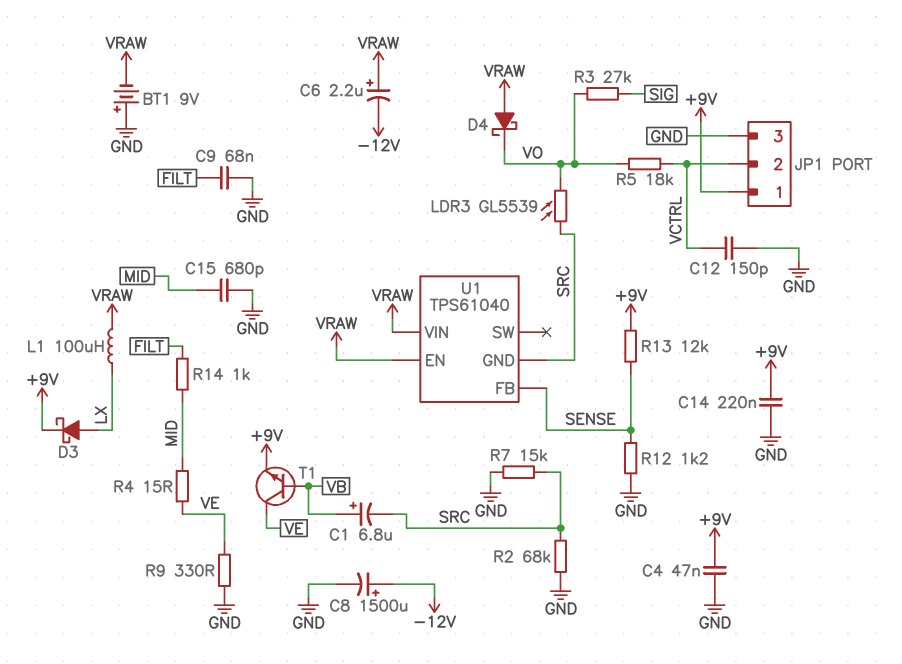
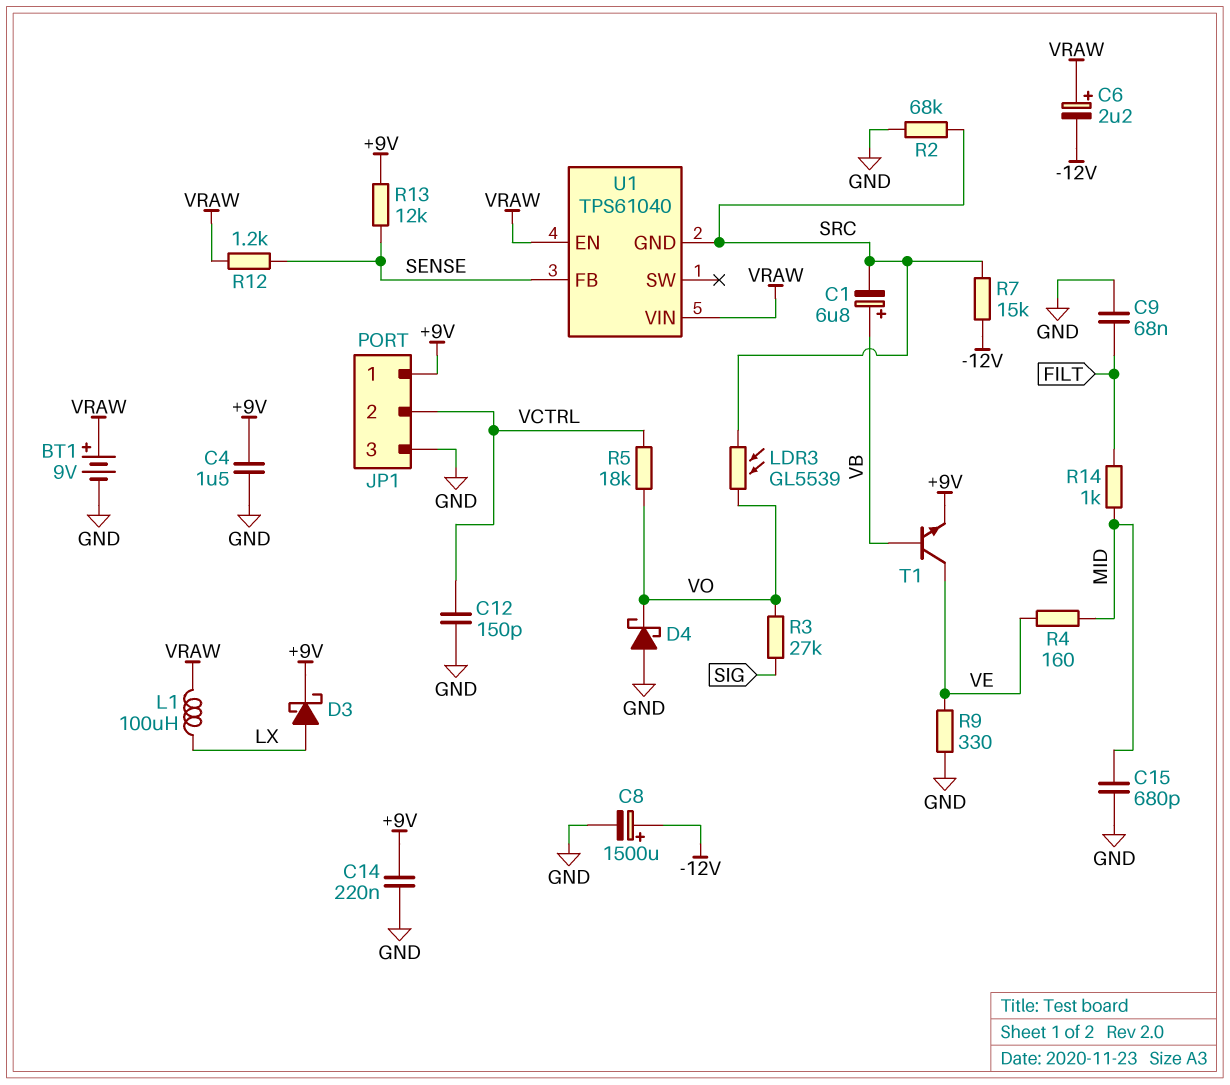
BT1: 9V (plus GND, minus VRAW) -> 9V (plus VRAW, minus GND)
C4: 47nF (+9V, GND) -> 1.5uF (+9V, GND)
D4: schottky (A VRAW, K VO) -> schottky (A GND, K VO)
R4: 15 (MID, VE) -> 160 (MID, VE)
R7: 15k (GND, SRC) -> 15k (-12V, SRC)
R12: 1.2k (GND, SENSE) -> 1.2k (SENSE, VRAW)

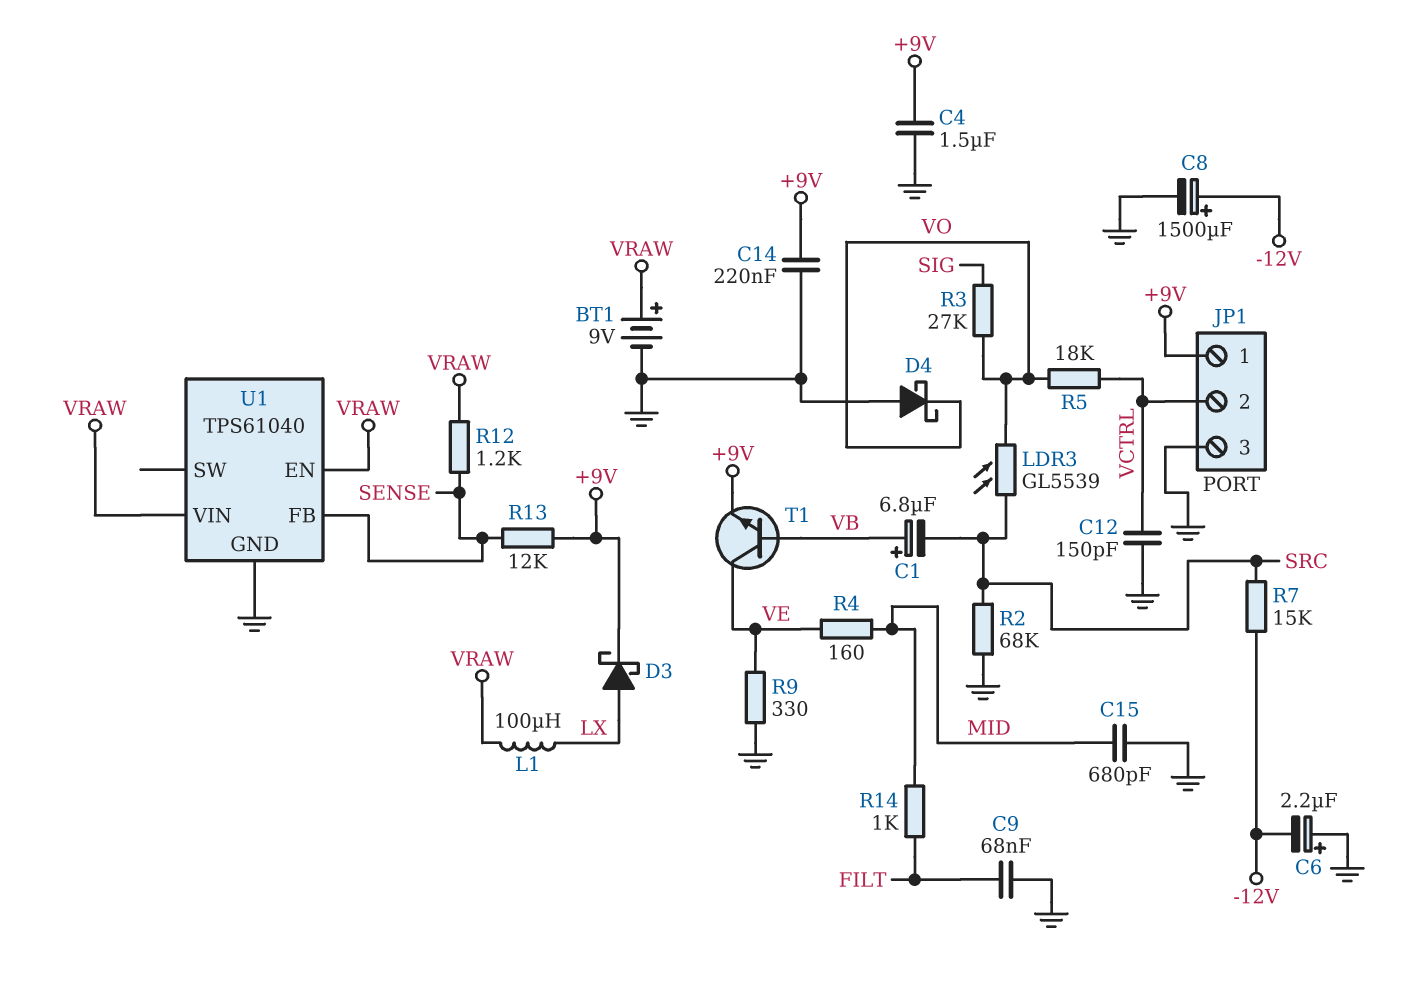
C6: 2.2uF (plus VRAW, minus -12V) -> 2.2uF (plus GND, minus -12V)
U1 pin GND: SRC -> GND

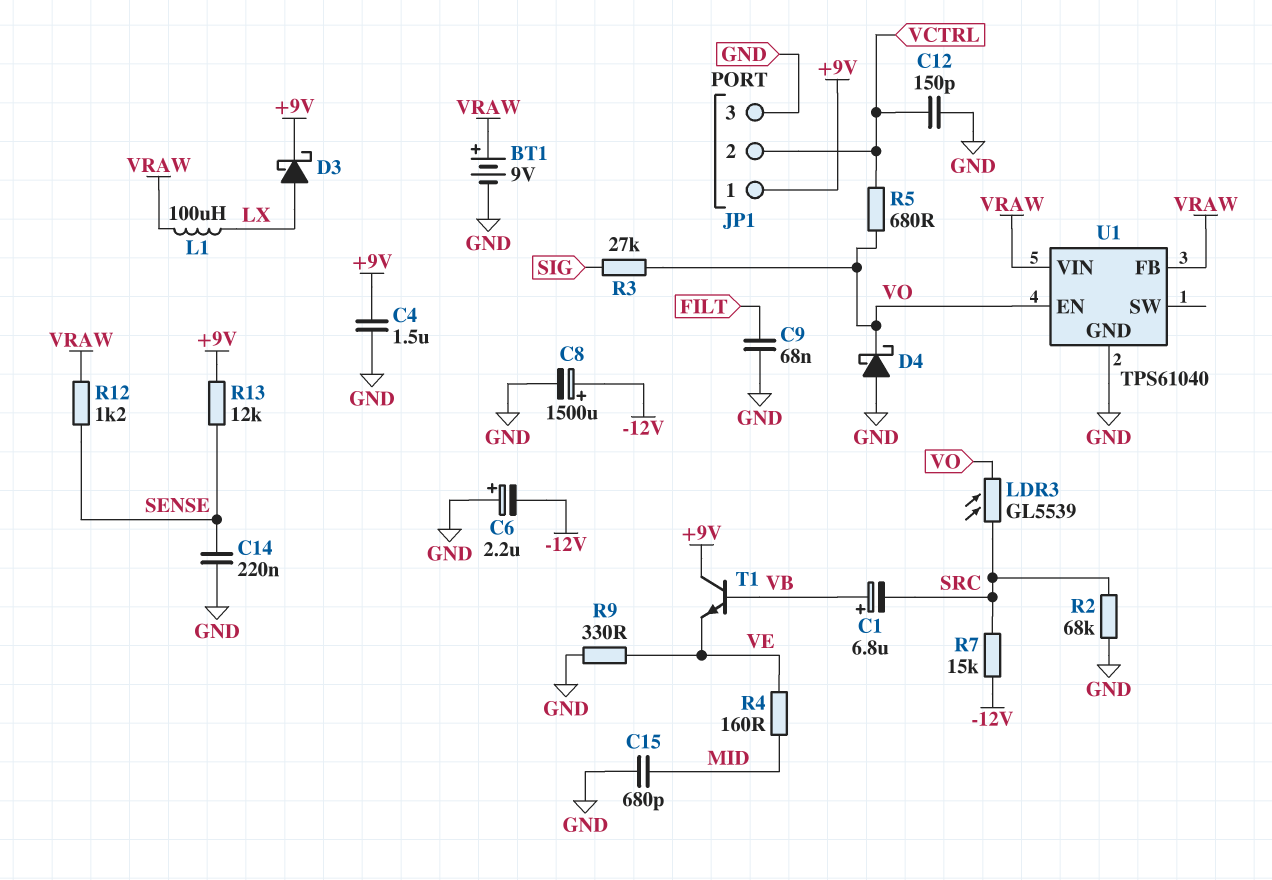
C14: 220nF (+9V, GND) -> 220nF (GND, SENSE)
R5: 18k (VCTRL, VO) -> 680 (VCTRL, VO)
R14: 1k (FILT, MID) -> none
T1: NPN (B VB, C VE, E +9V) -> NPN (B VB, C +9V, E VE)
U1 pin EN: VRAW -> VO
U1 pin FB: SENSE -> VRAW

